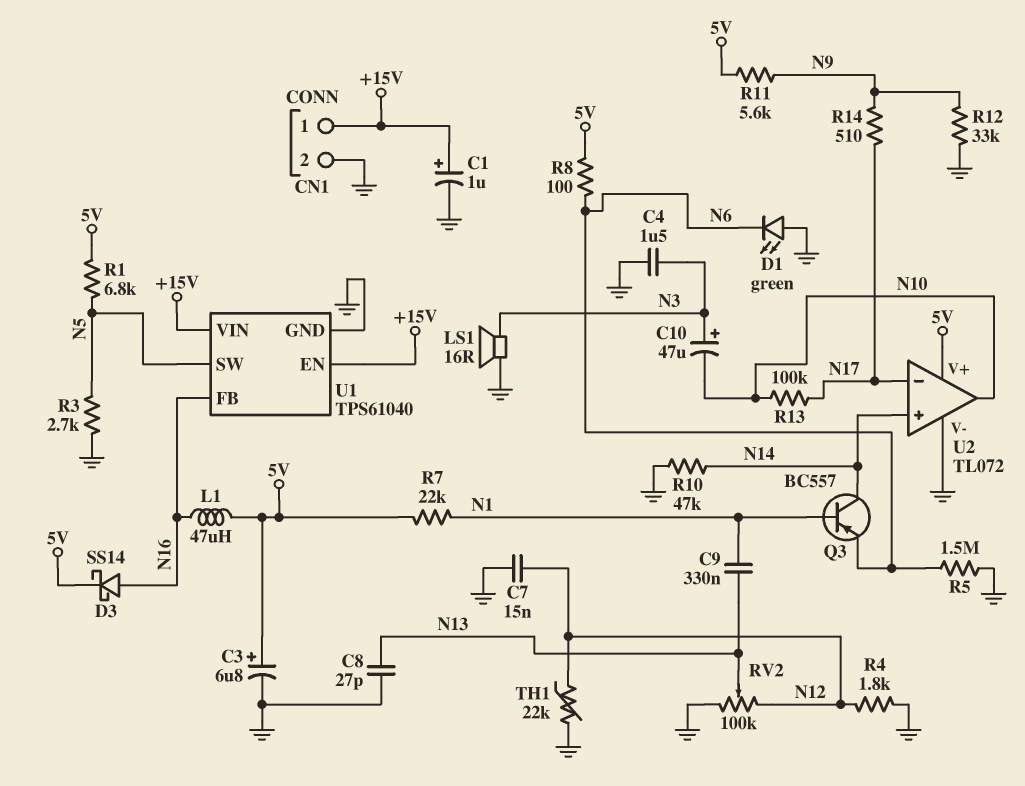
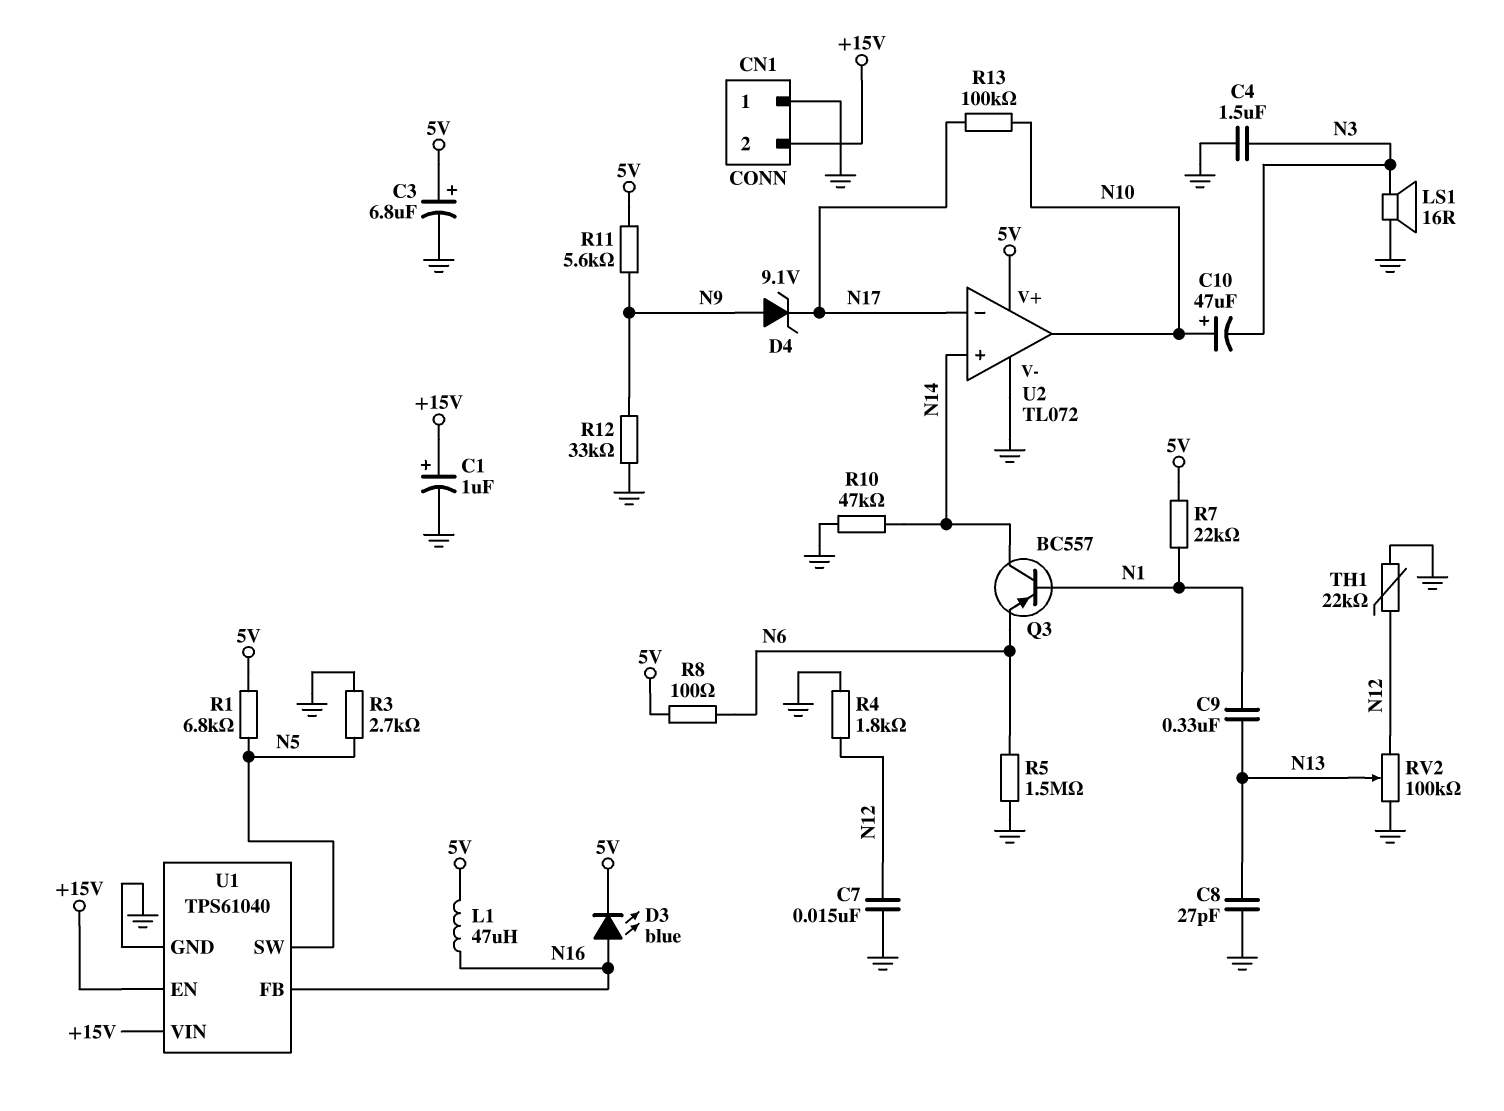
C10: 47uF (plus N3, minus N10) -> 47uF (plus N10, minus N3)
CN1 pin 1: +15V -> GND
CN1 pin 2: GND -> +15V
D1: LED green (A GND, K N6) -> none
D3: schottky SS14 (A N16, K 5V) -> LED blue (A N16, K 5V)
D4: none -> zener 9.1V (A N9, K N17)
R14: 510 (N9, N17) -> none

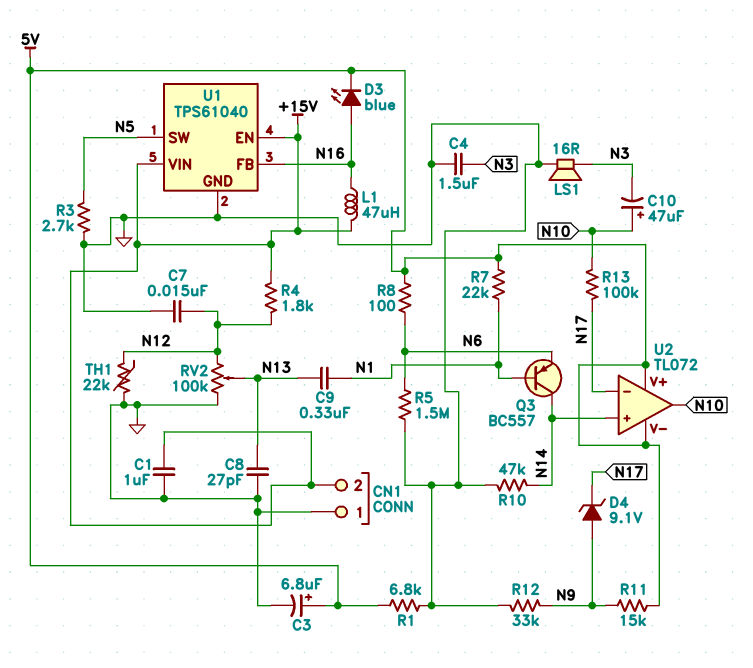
C1: 1uF (plus +15V, minus GND) -> 1uF (+15V, GND)
L1: 47uH (5V, N16) -> 47uH (+15V, N16)
R1: 6.8k (5V, N5) -> 6.8k (5V, GND)
R4: 1.8k (GND, N12) -> 1.8k (+15V, N12)
R11: 5.6k (5V, N9) -> 15k (5V, N9)
U2 pin V-: GND -> 5V

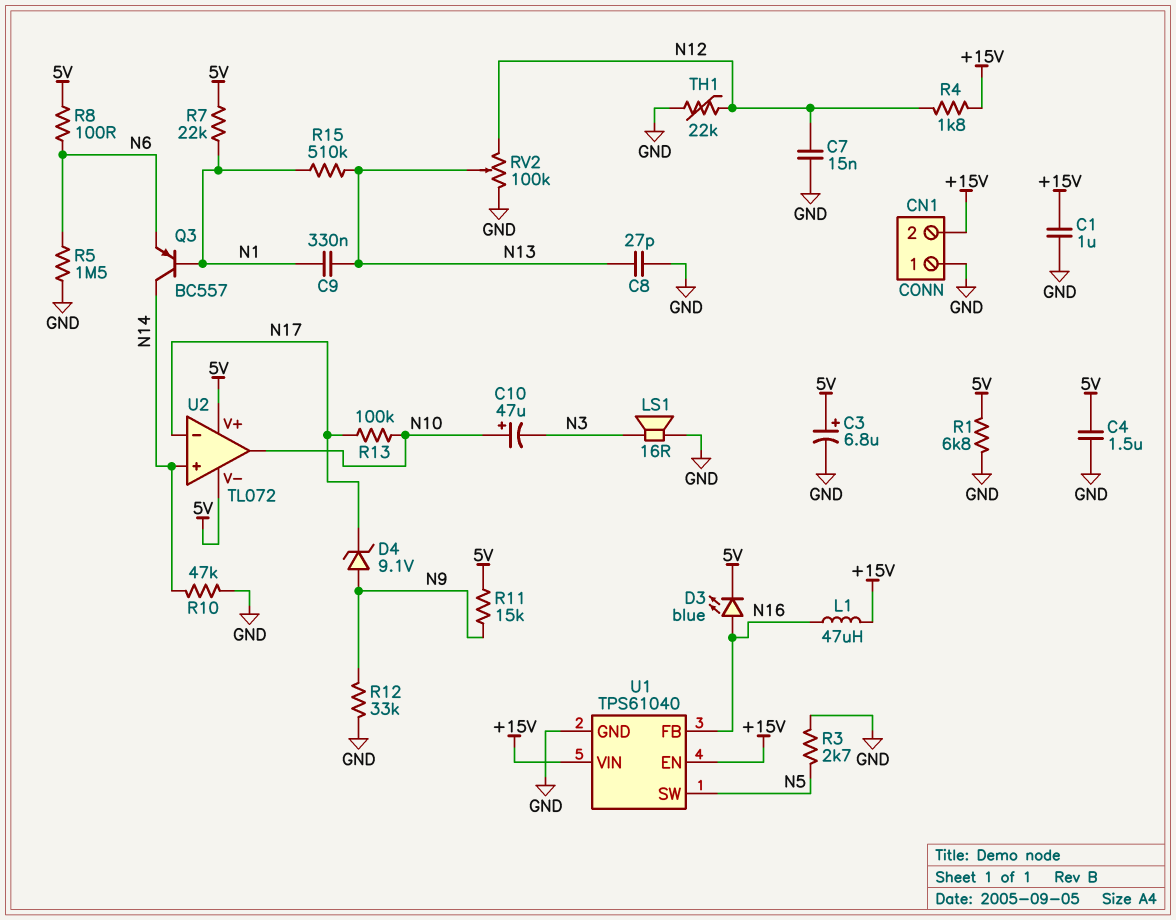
C4: 1.5uF (GND, N3) -> 1.5uF (5V, GND)
R15: none -> 510k (N1, N13)

